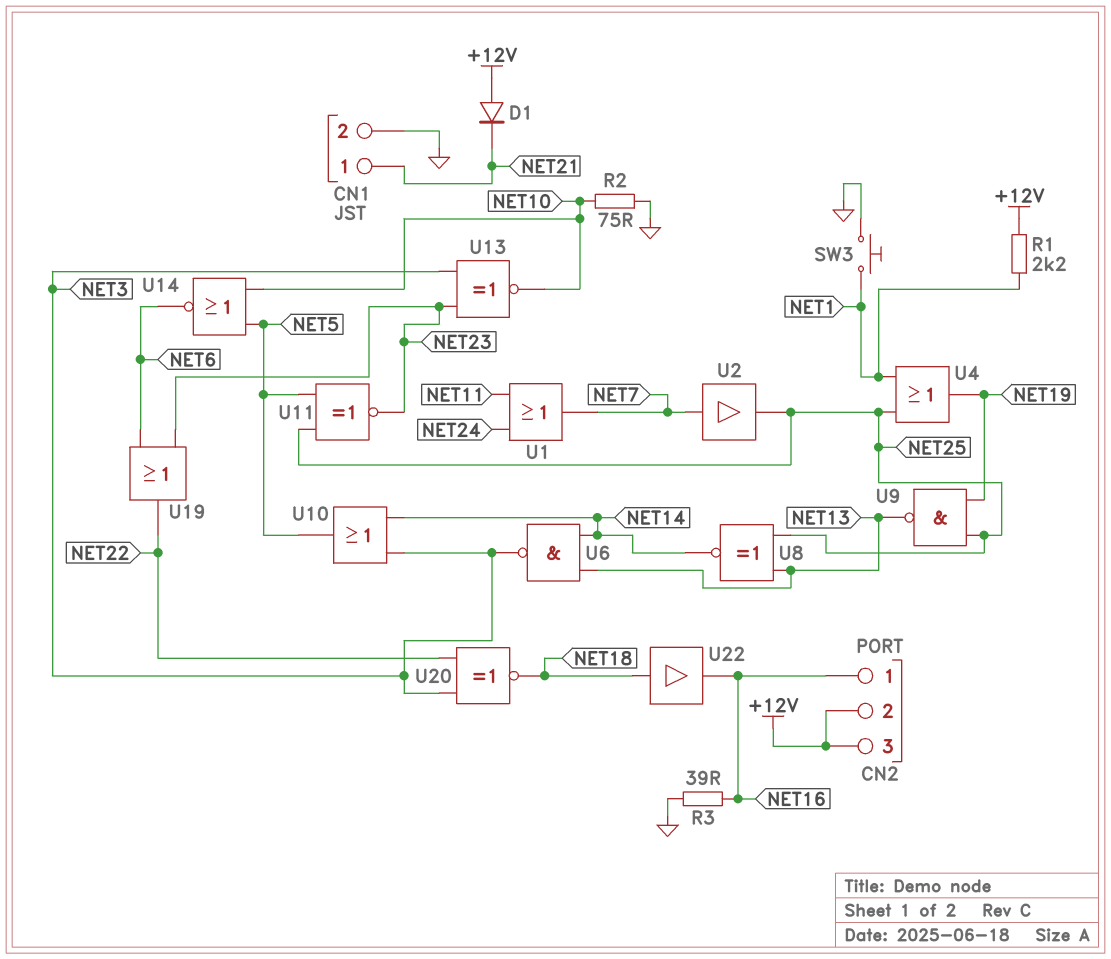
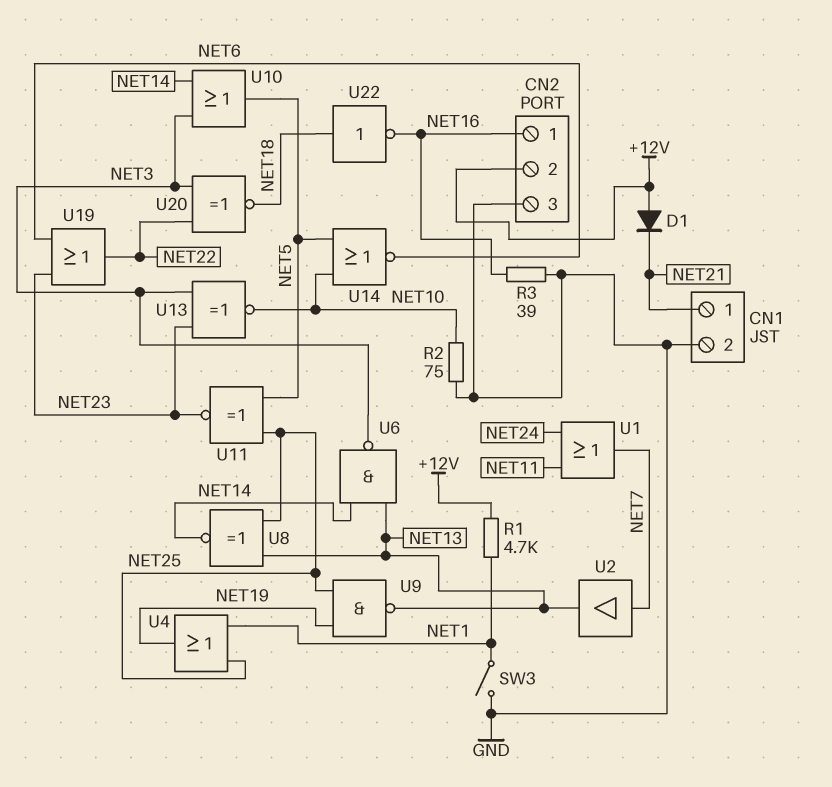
CN2 pin 3: +12V -> GND
R1: 2.2k (+12V, NET1) -> 4.7k (+12V, NET1)
SW3: button (GND, NET1) -> switch (GND, NET1)
U2: buffer (in NET7, out NET25) -> buffer (in NET7, out NET13)
U22: buffer (in NET18, out NET16) -> NOT (in NET18, out NET16)

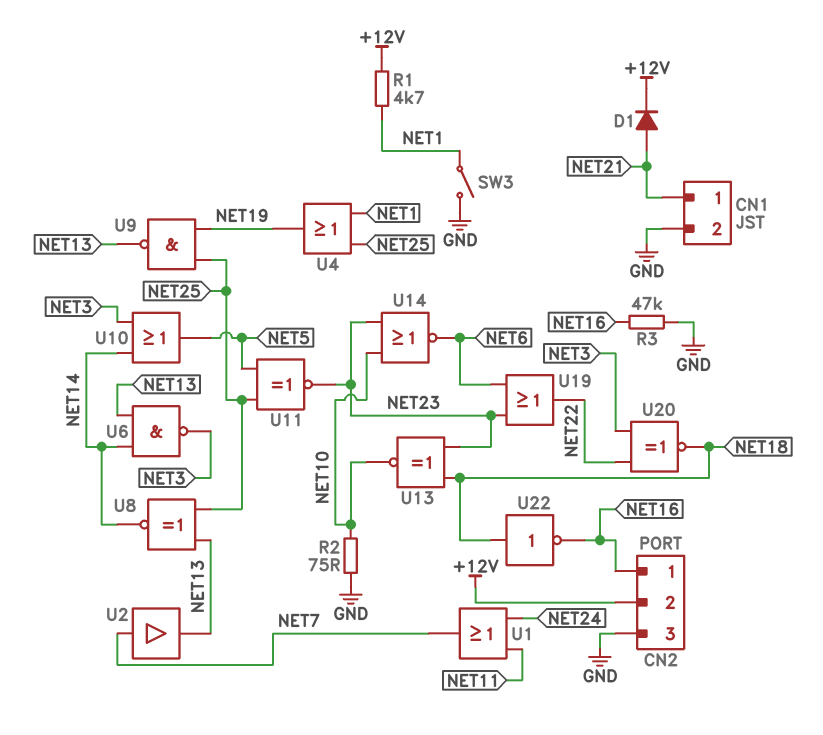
D1: diode (A +12V, K NET21) -> diode (A NET21, K +12V)
R3: 39 (GND, NET16) -> 47k (GND, NET16)
U13: XNOR (in NET3, in NET23, out NET10) -> XNOR (in NET18, in NET23, out NET10)
U14: NOR (in NET5, in NET10, out NET6) -> NOR (in NET10, in NET23, out NET6)

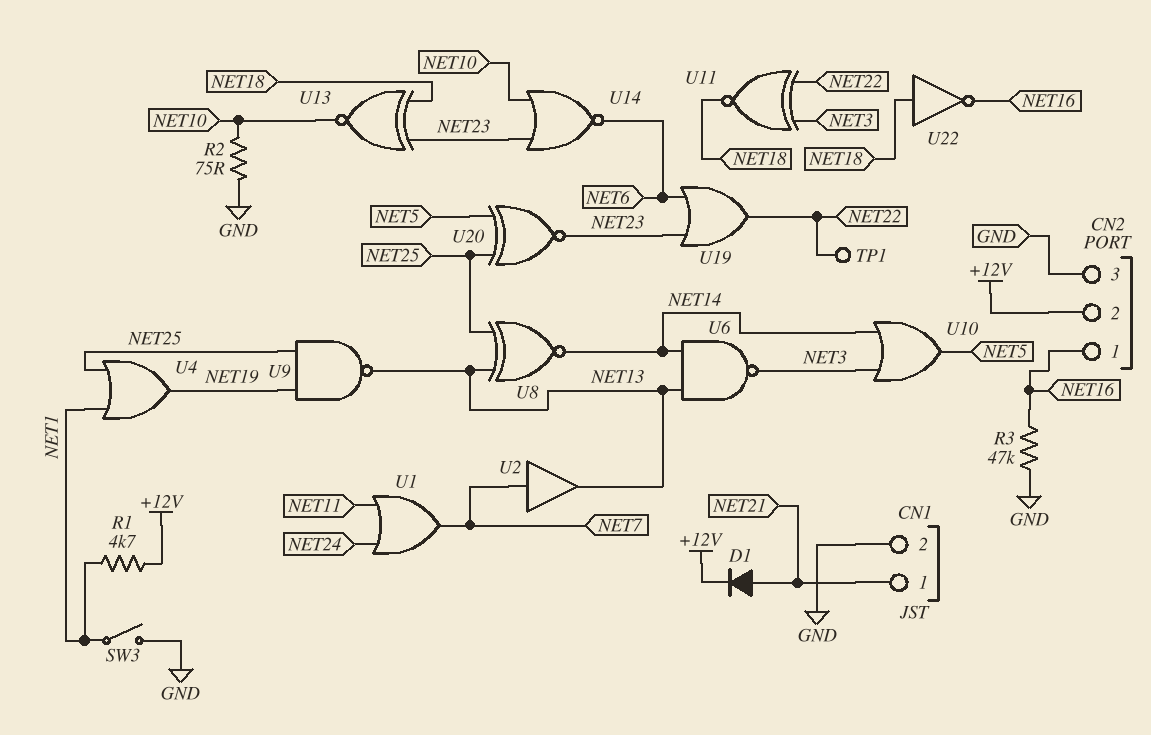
TP1: none -> test point (NET22)
U11: XNOR (in NET5, in NET25, out NET23) -> XNOR (in NET3, in NET22, out NET18)
U20: XNOR (in NET3, in NET22, out NET18) -> XNOR (in NET5, in NET25, out NET23)

